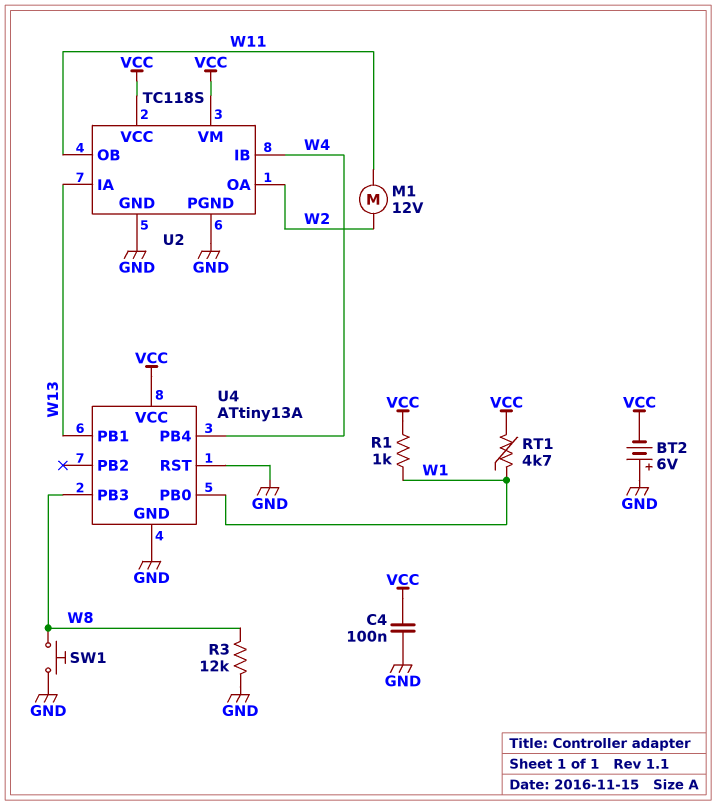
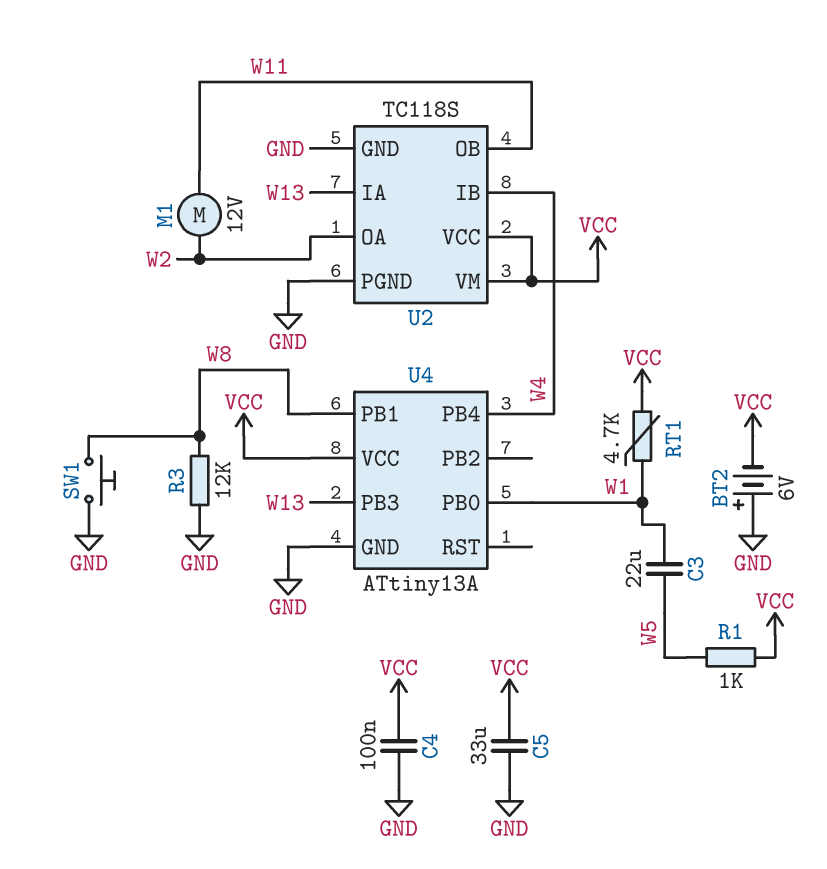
C3: none -> 22uF (W1, W5)
C5: none -> 33uF (GND, VCC)
R1: 1k (VCC, W1) -> 1k (VCC, W5)
U4 pin PB1: W13 -> W8
U4 pin PB3: W8 -> W13
U4 pin RST: GND -> none

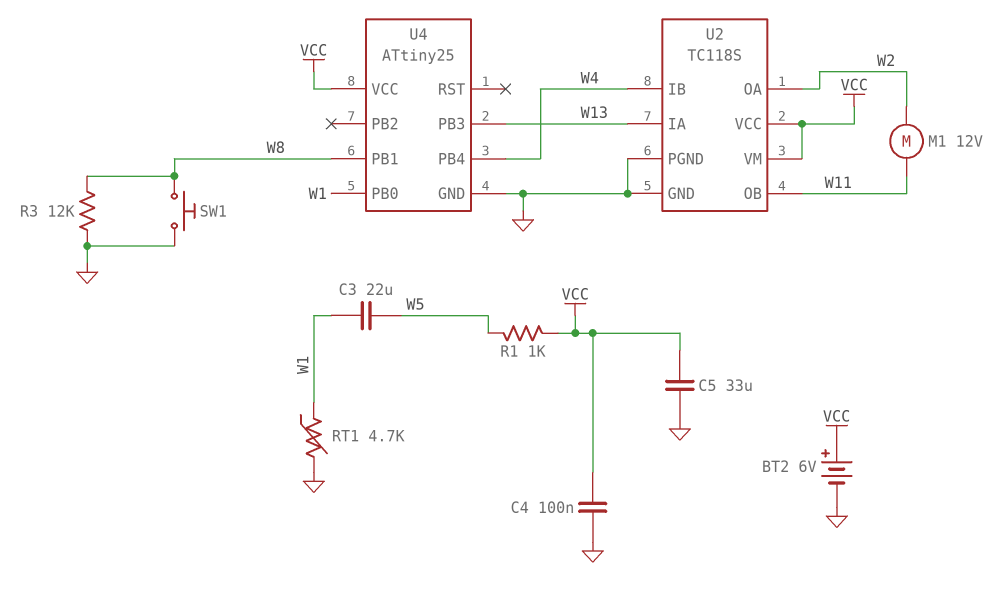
BT2: 6V (plus GND, minus VCC) -> 6V (plus VCC, minus GND)
RT1: 4.7k (VCC, W1) -> 4.7k (GND, W1)
U4: ATtiny13A -> ATtiny25

